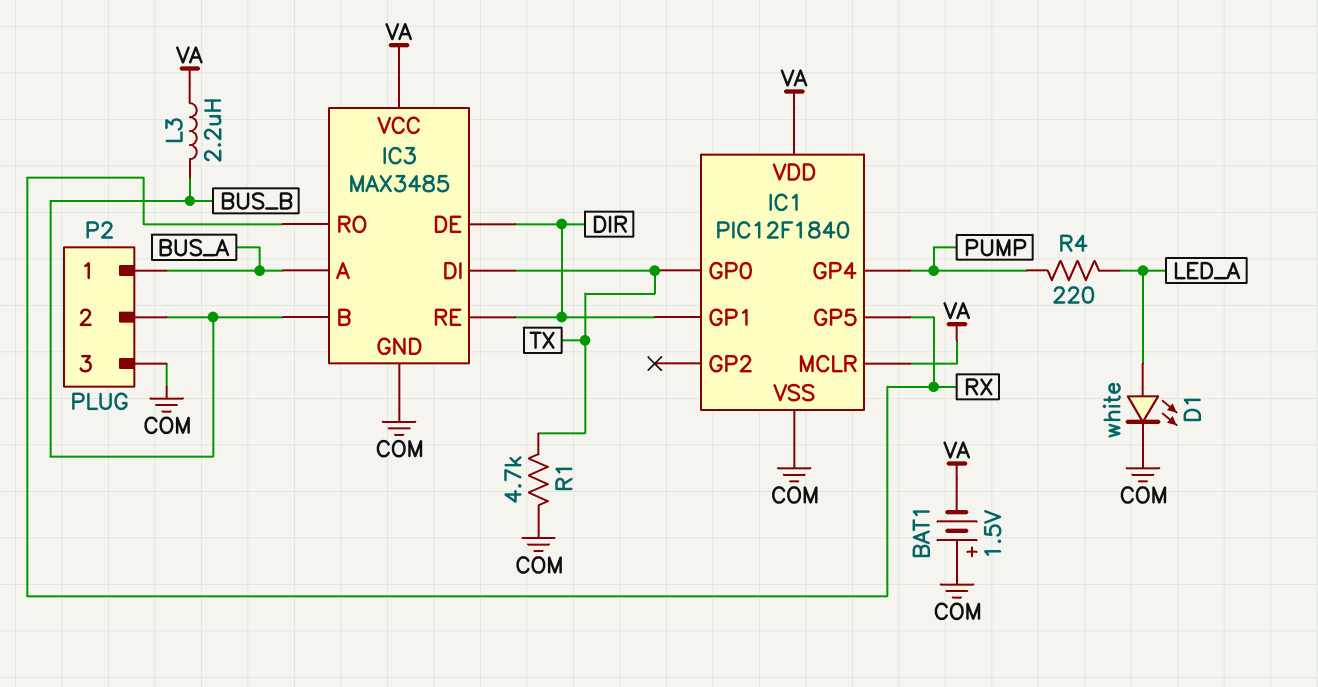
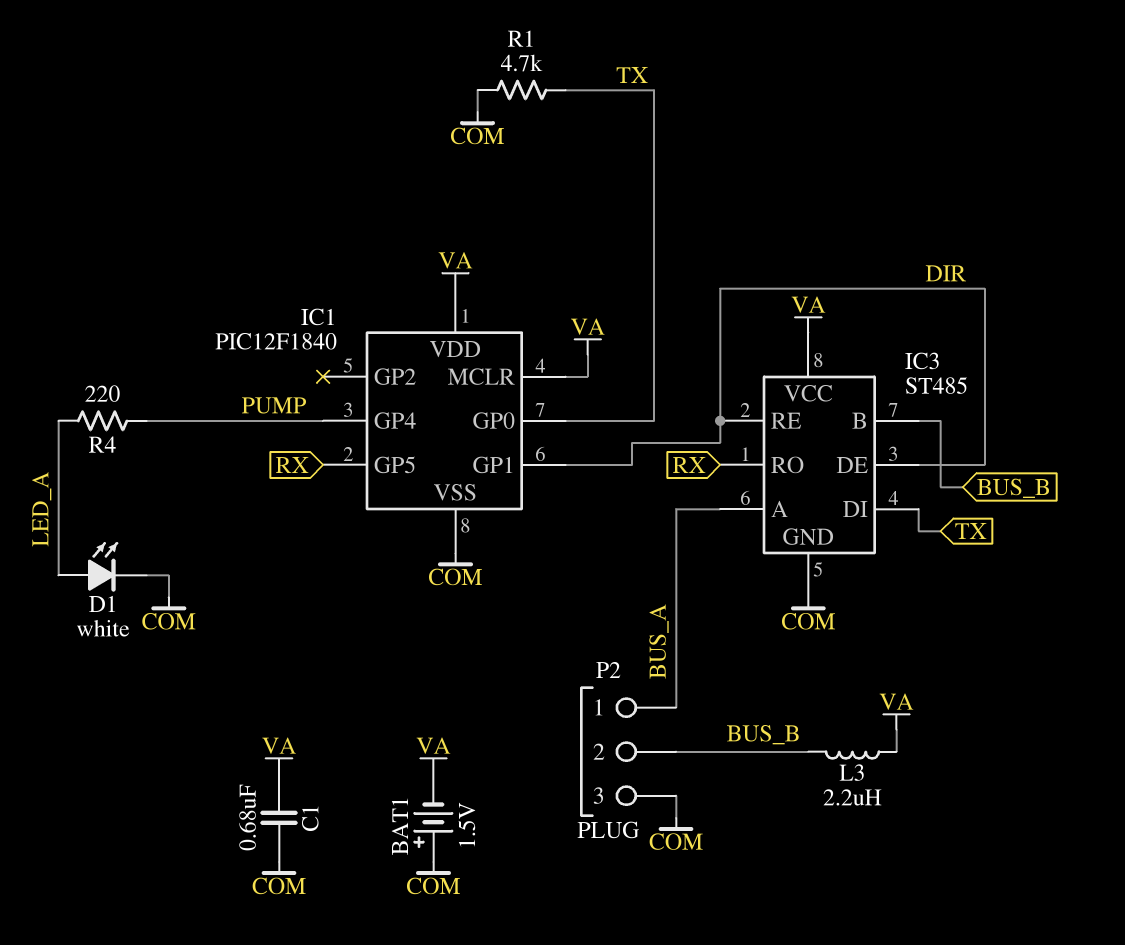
C1: none -> 680nF (COM, VA)
IC3: MAX3485 -> ST485

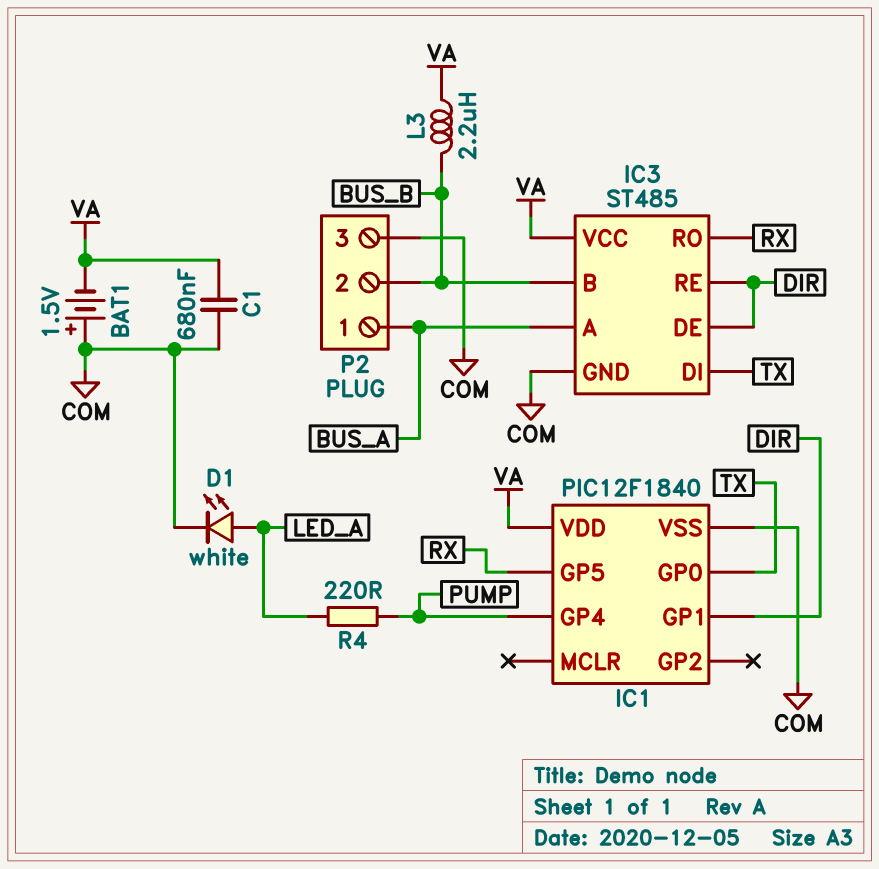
IC1 pin MCLR: VA -> none
R1: 4.7k (COM, TX) -> none

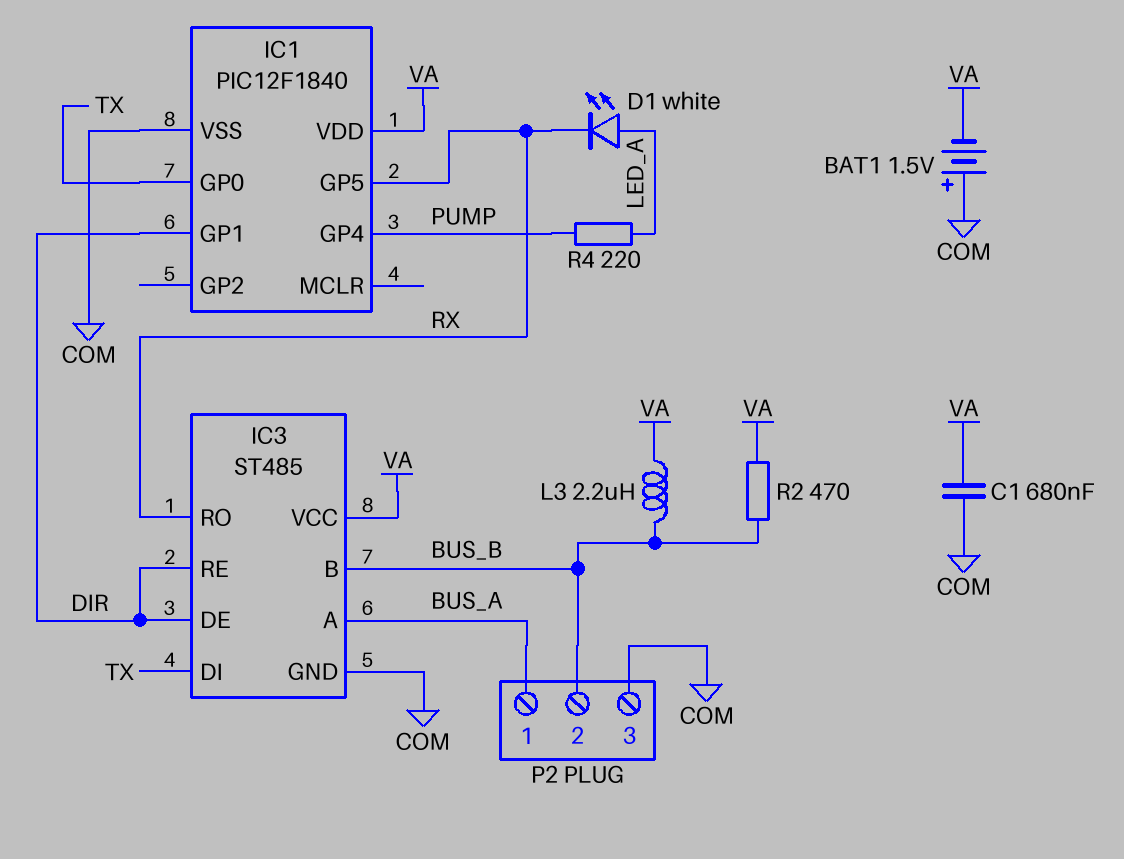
D1: LED white (A LED_A, K COM) -> LED white (A LED_A, K RX)
R2: none -> 470 (BUS_B, VA)

